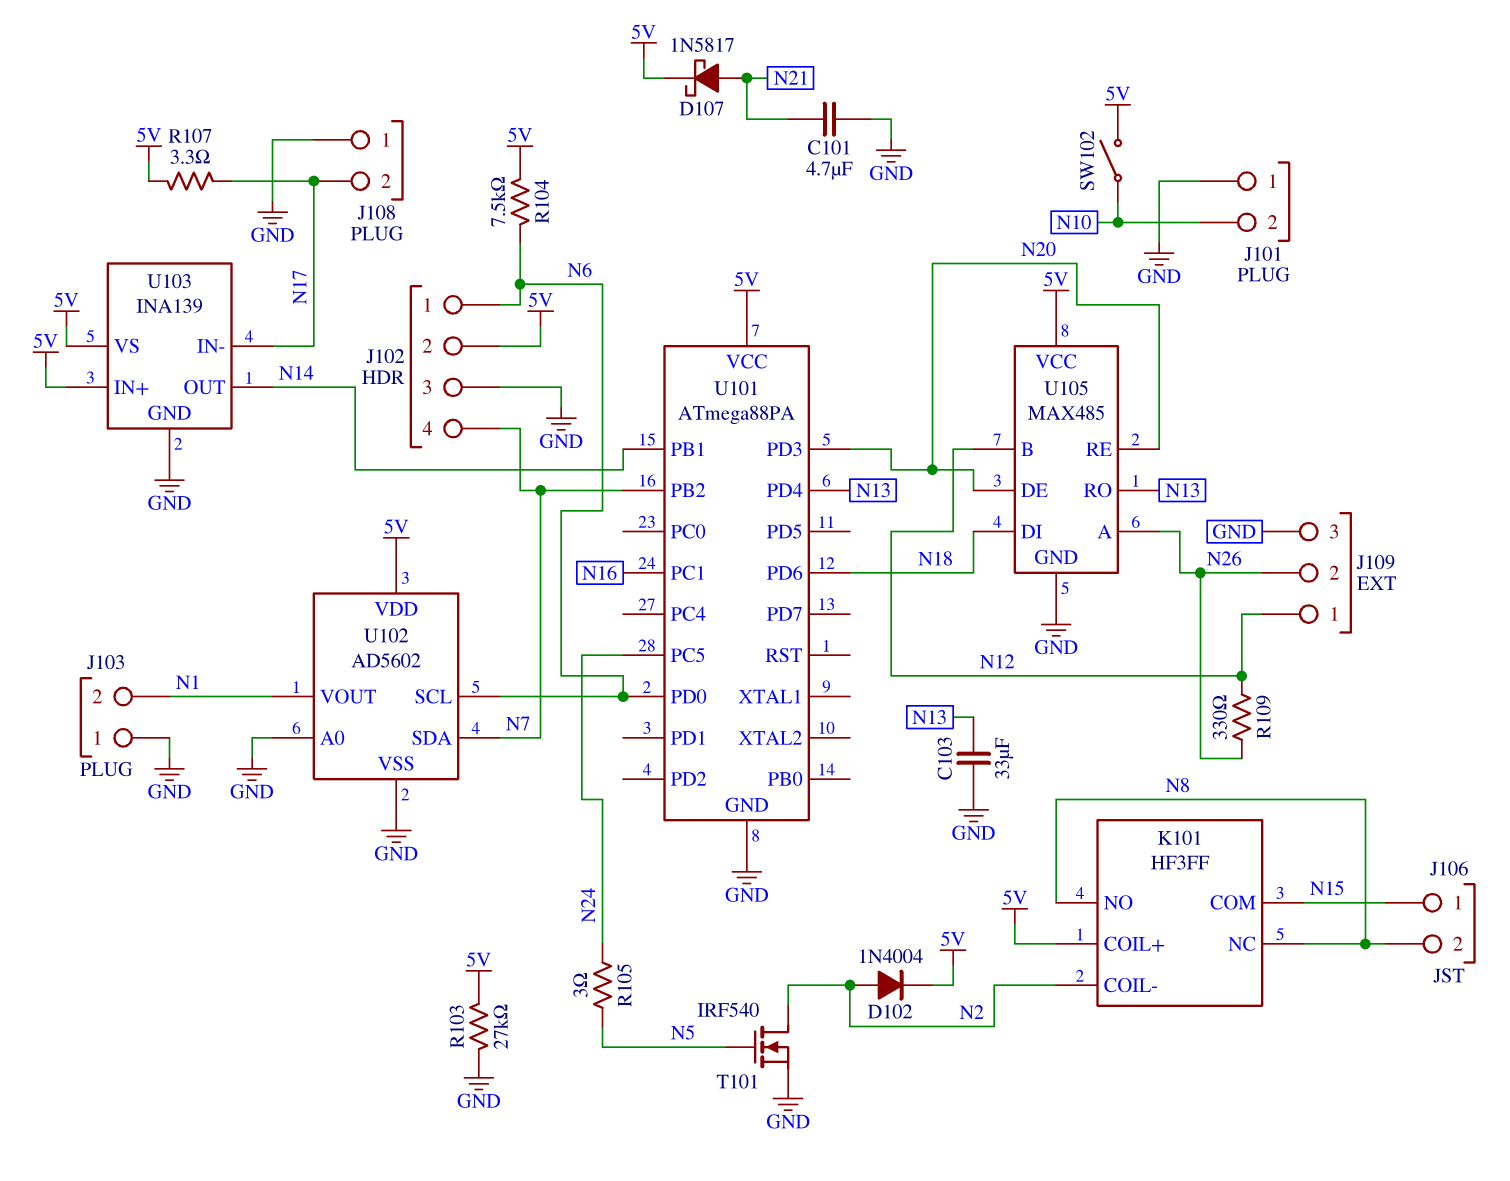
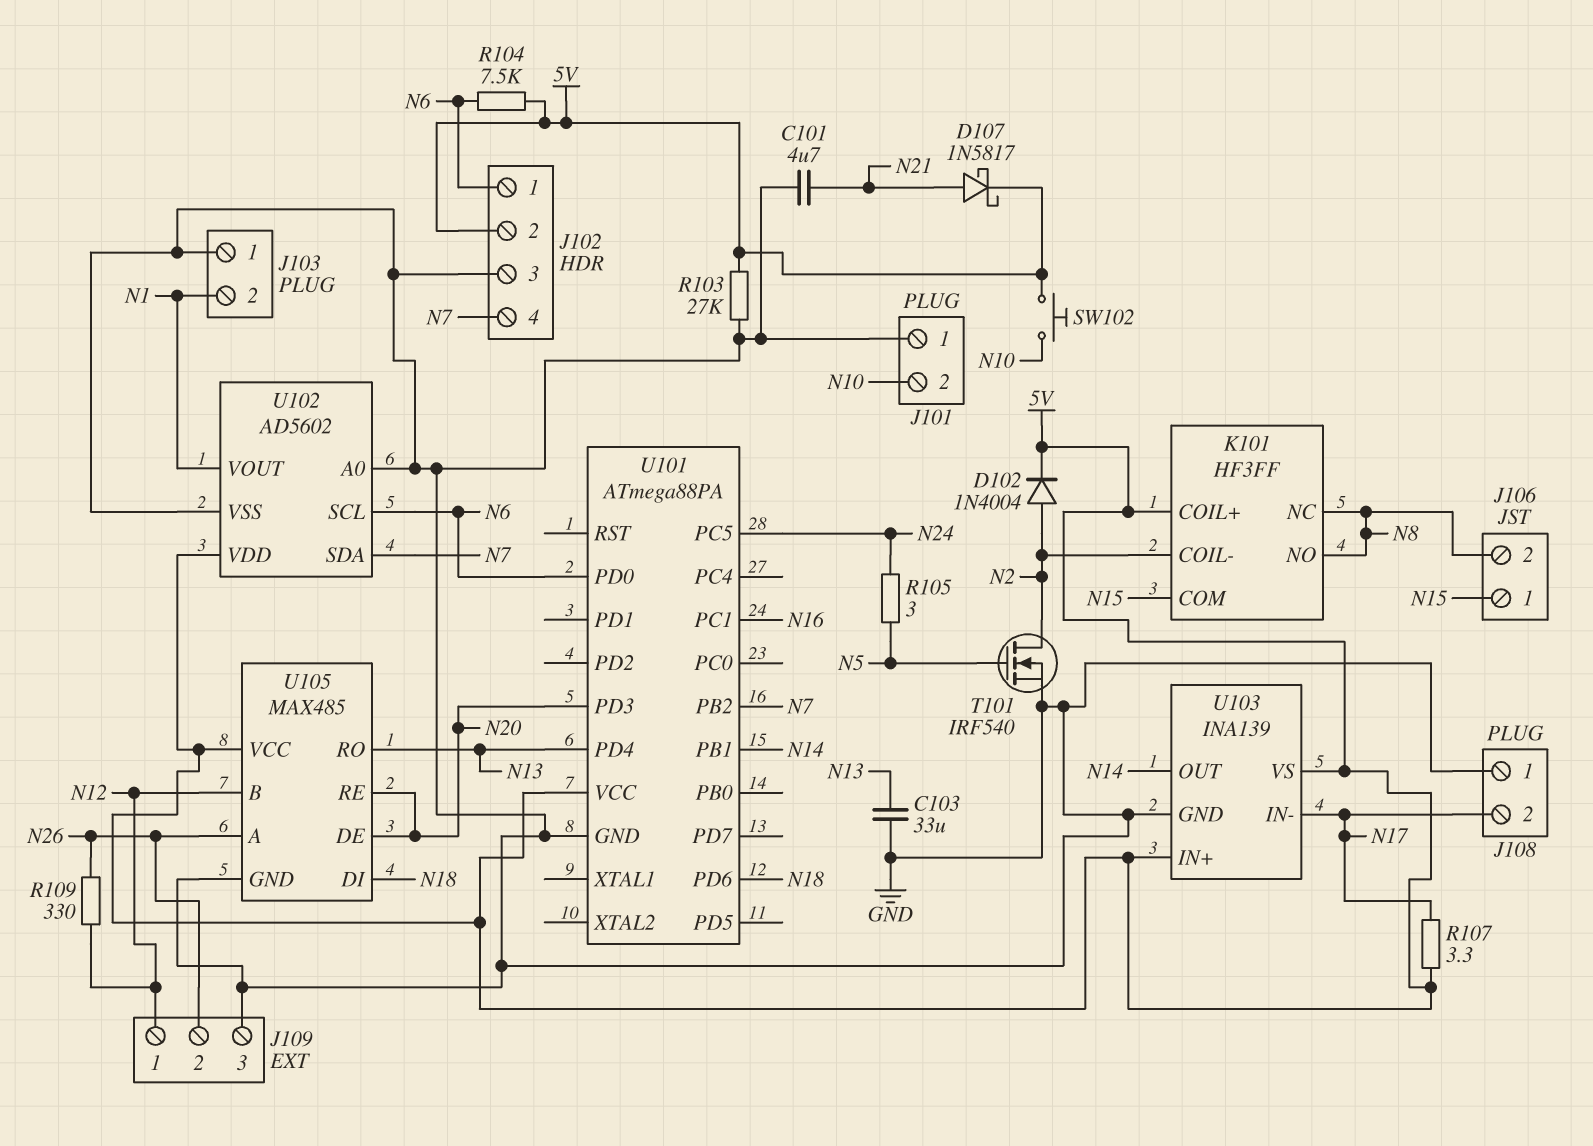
SW102: switch (5V, N10) -> button (5V, N10)

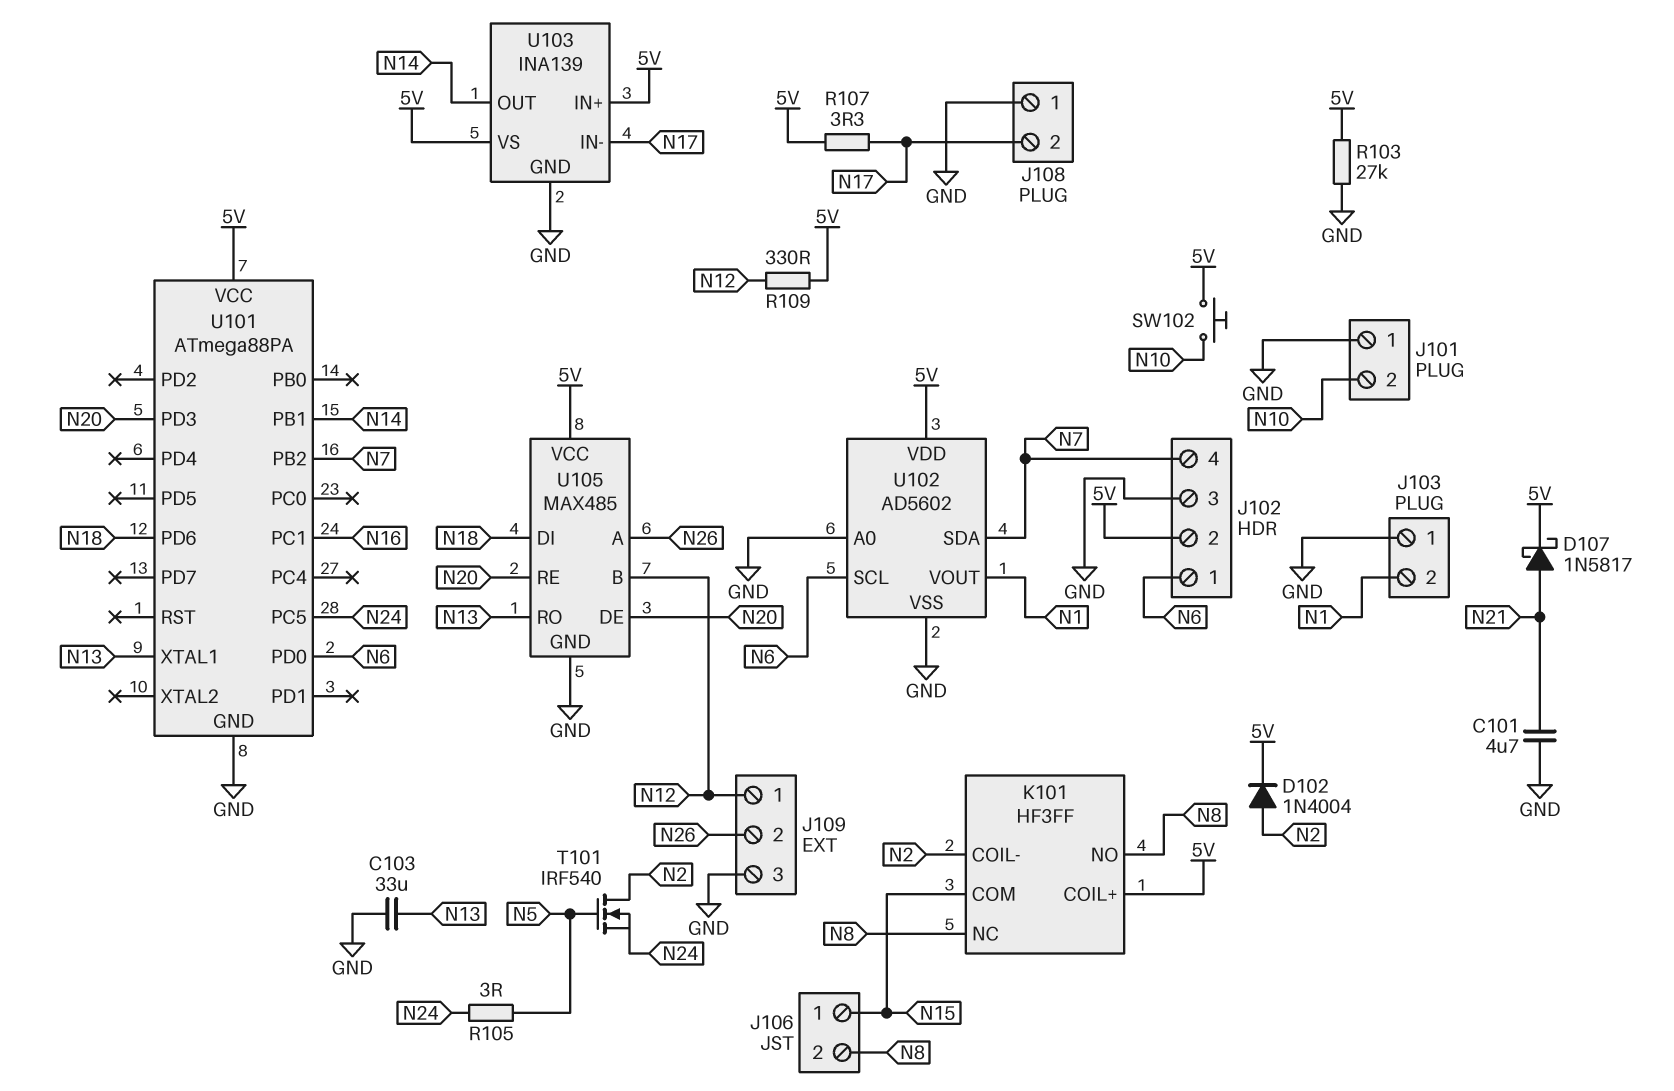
R104: 7.5k (5V, N6) -> none
R109: 330 (N12, N26) -> 330 (5V, N12)
T101: NMOS IRF540 (G N5, D N2, S GND) -> NMOS IRF540 (G N5, D N2, S N24)
U101 pin PD4: N13 -> none
U101 pin XTAL1: none -> N13

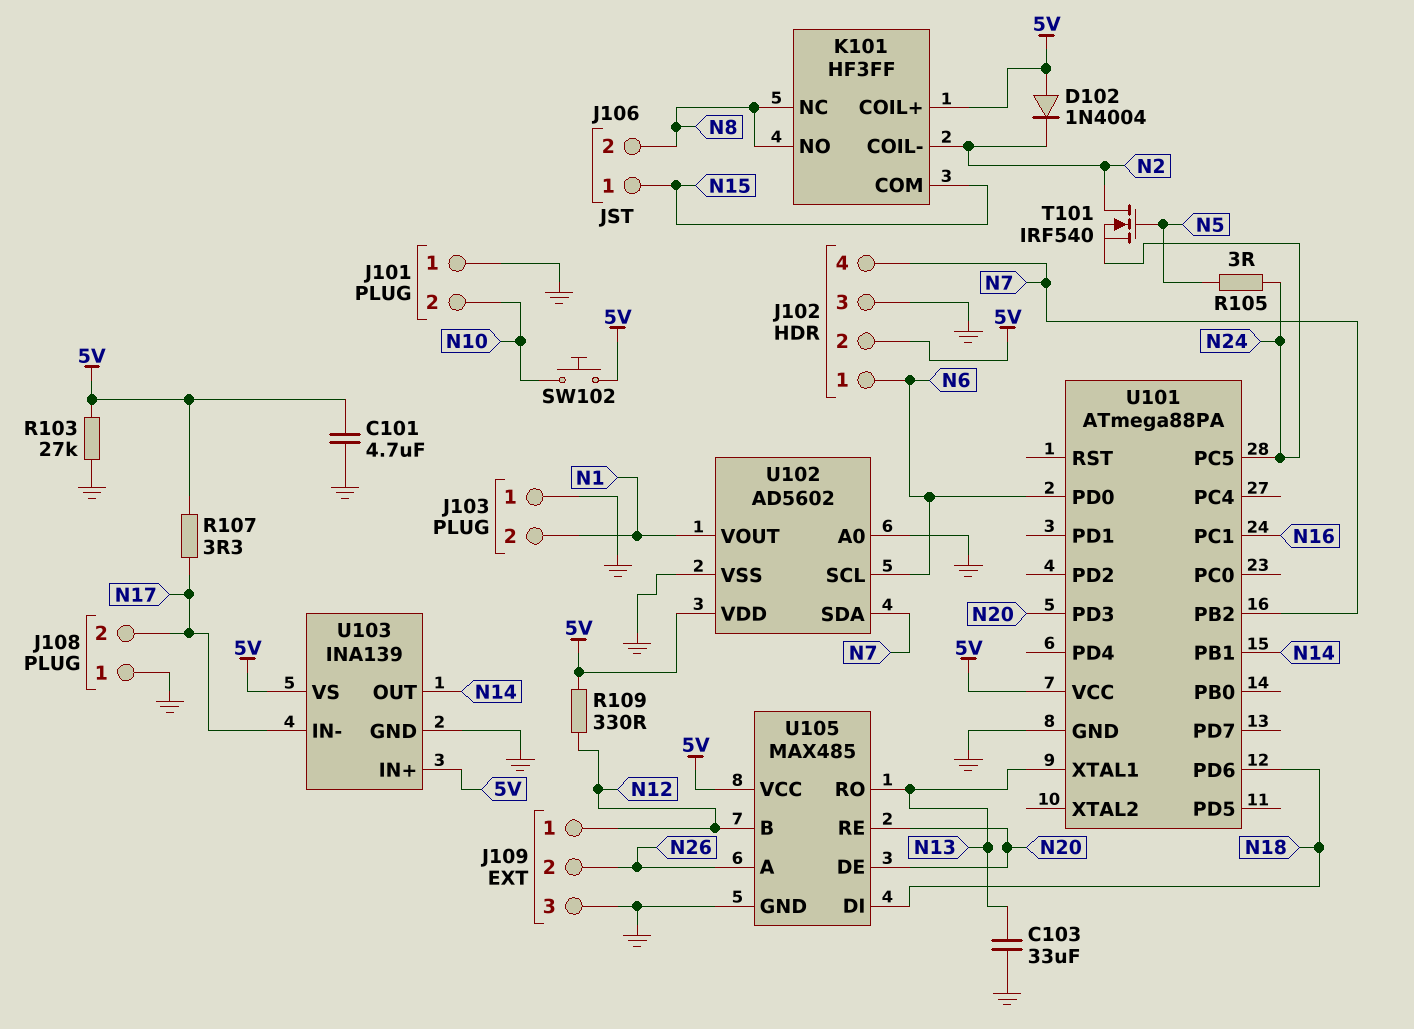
C101: 4.7uF (GND, N21) -> 4.7uF (5V, GND)
D102: diode 1N4004 (A N2, K 5V) -> diode 1N4004 (A 5V, K N2)
D107: schottky 1N5817 (A N21, K 5V) -> none

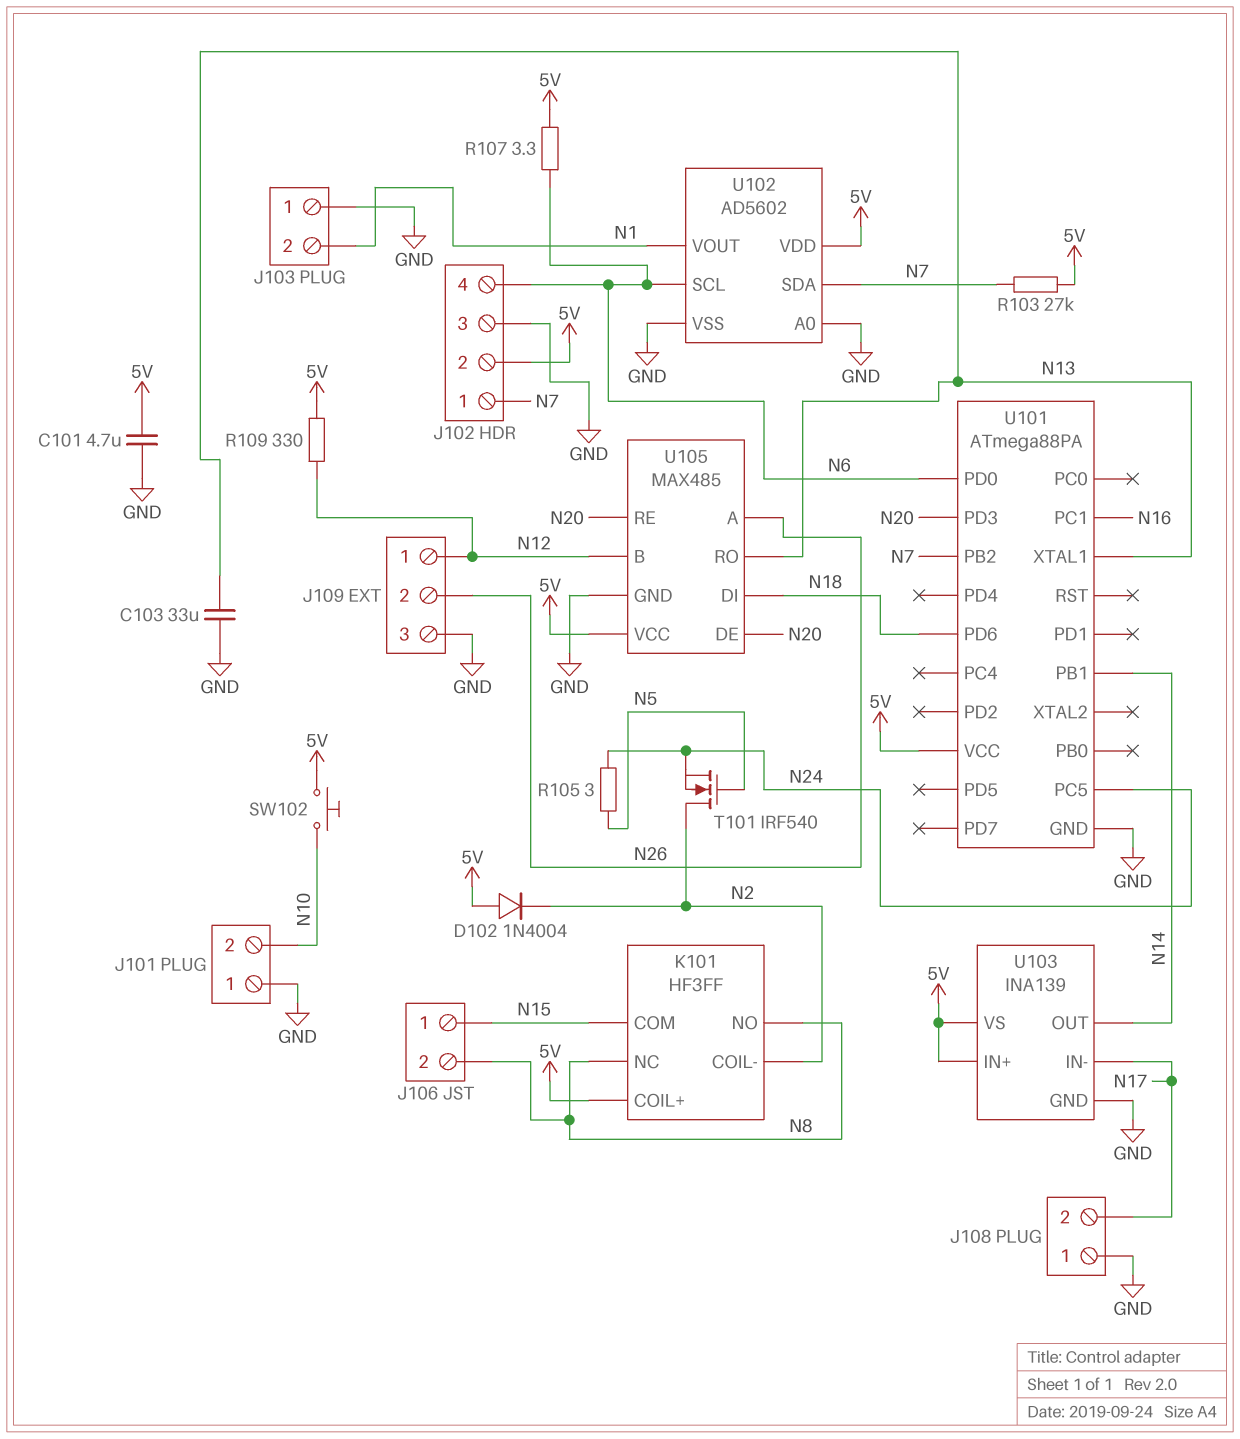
J102 pin 1: N6 -> N7
J102 pin 4: N7 -> N6
R103: 27k (5V, GND) -> 27k (5V, N7)
R107: 3.3 (5V, N17) -> 3.3 (5V, N6)

